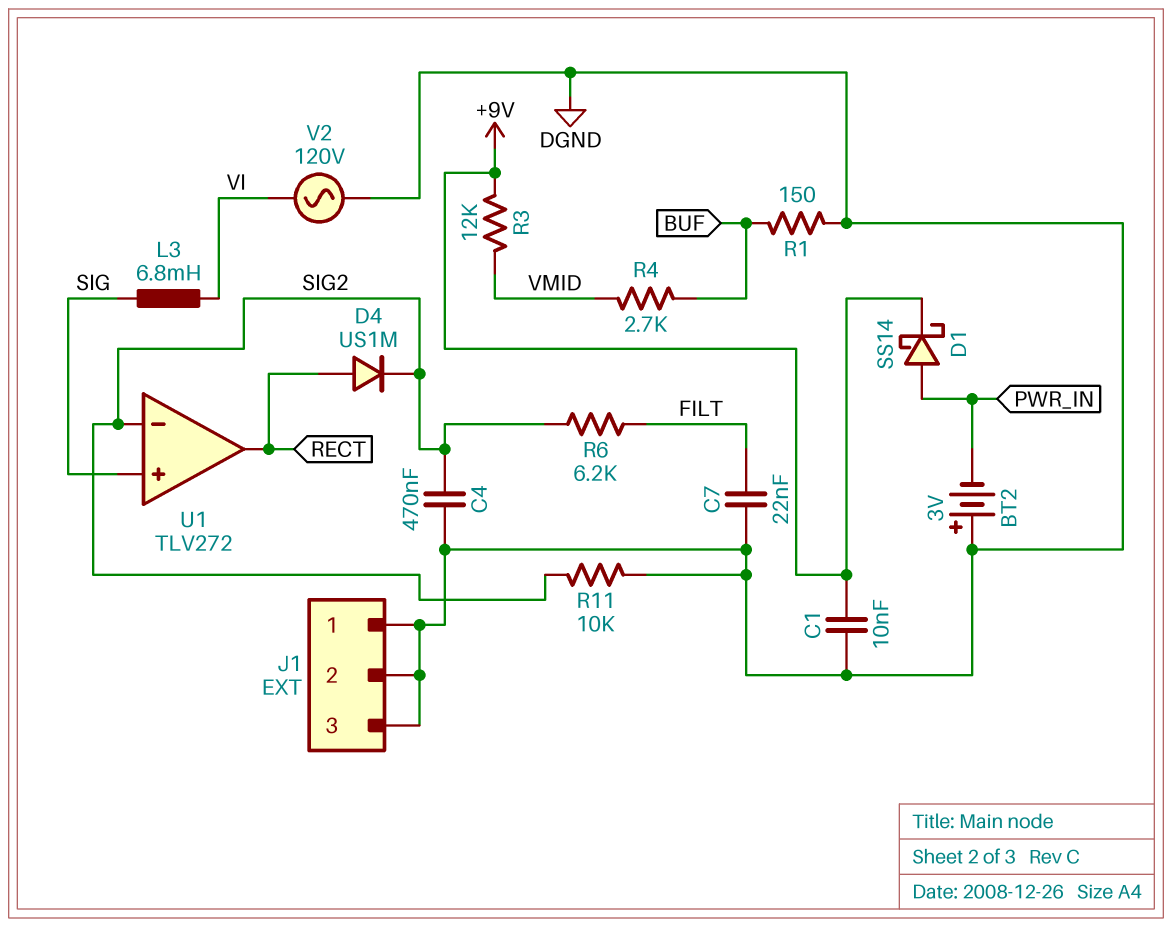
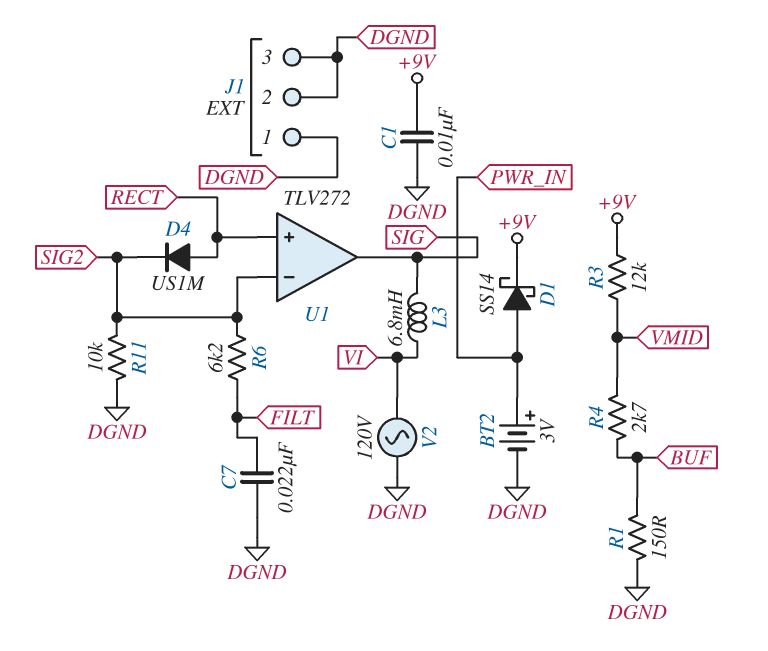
BT2: 3V (plus DGND, minus PWR_IN) -> 3V (plus PWR_IN, minus DGND)
C4: 470nF (DGND, SIG2) -> none
U1 pin in+: SIG -> RECT
U1 pin out: RECT -> SIG

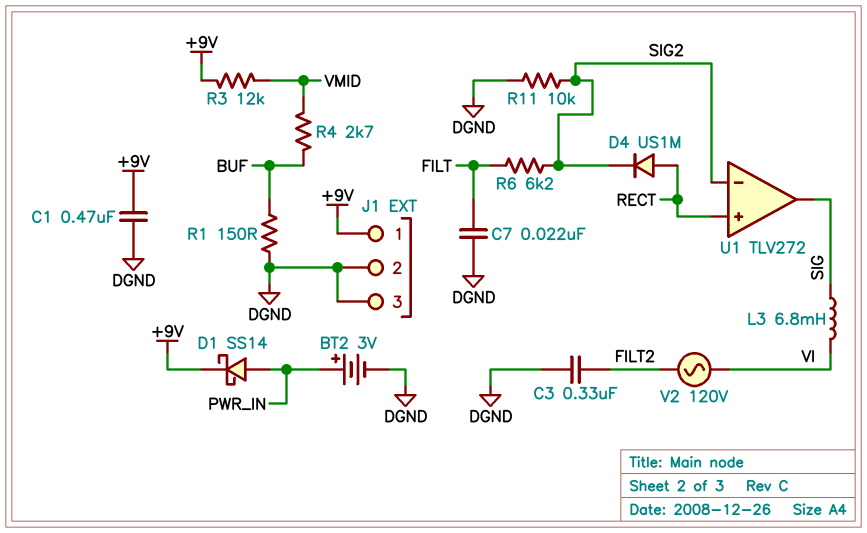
C1: 10nF (+9V, DGND) -> 470nF (+9V, DGND)
C3: none -> 330nF (DGND, FILT2)
J1 pin 1: DGND -> +9V
V2: AC 120V (DGND, VI) -> AC 120V (FILT2, VI)

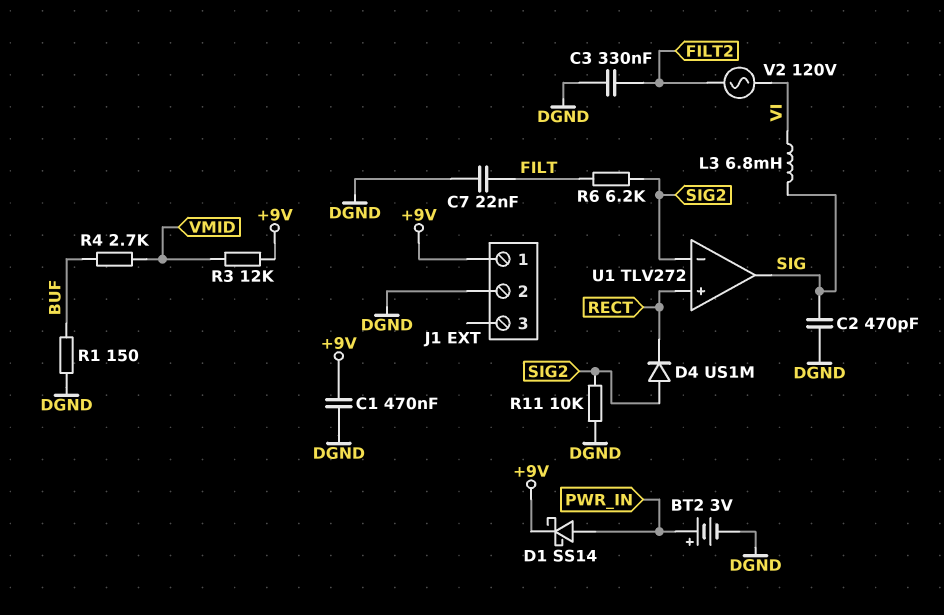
C2: none -> 470pF (DGND, SIG)
D4: diode US1M (A RECT, K SIG2) -> diode US1M (A SIG2, K RECT)
J1 pin 3: DGND -> none

